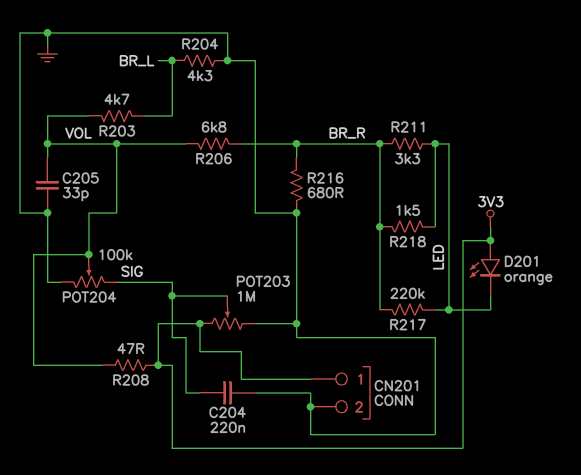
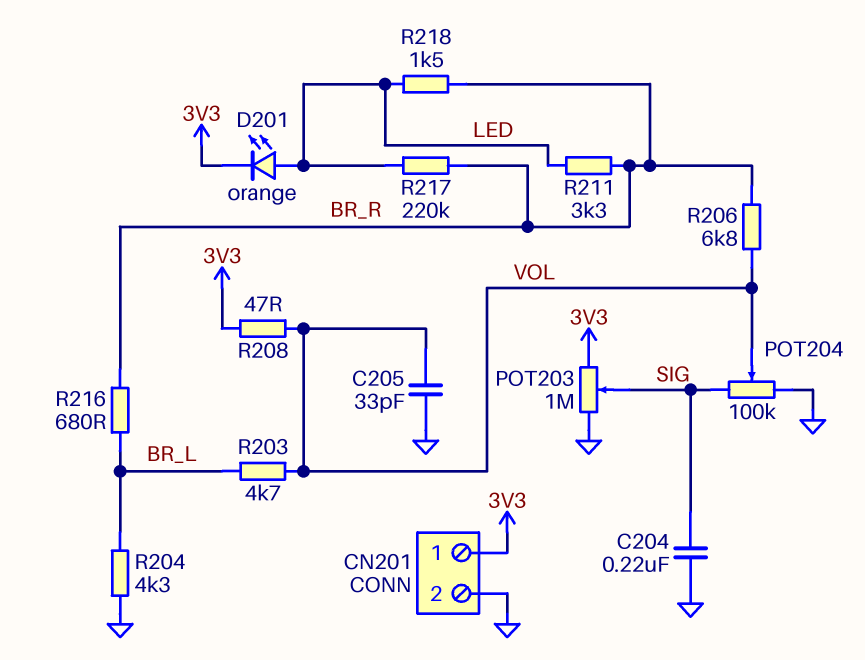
D201: LED orange (A 3V3, K LED) -> LED orange (A LED, K 3V3)
R216: 680 (BR_R, GND) -> 680 (BR_L, BR_R)

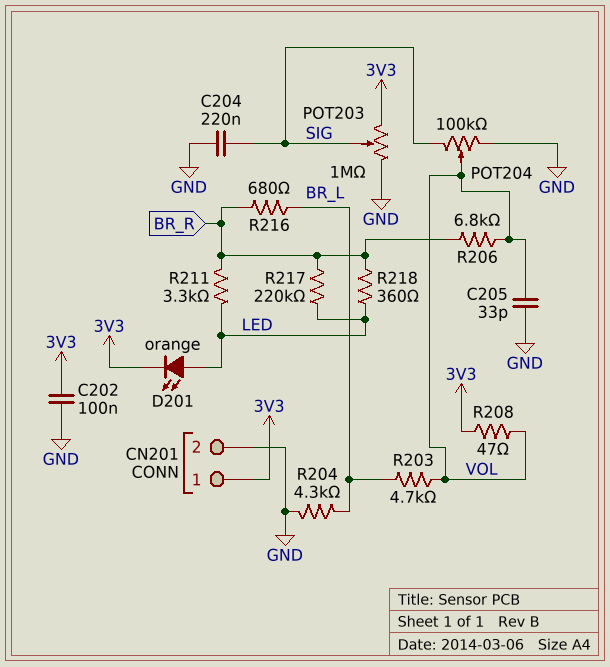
C202: none -> 100nF (3V3, GND)
R218: 1.5k (BR_R, LED) -> 360 (BR_R, LED)

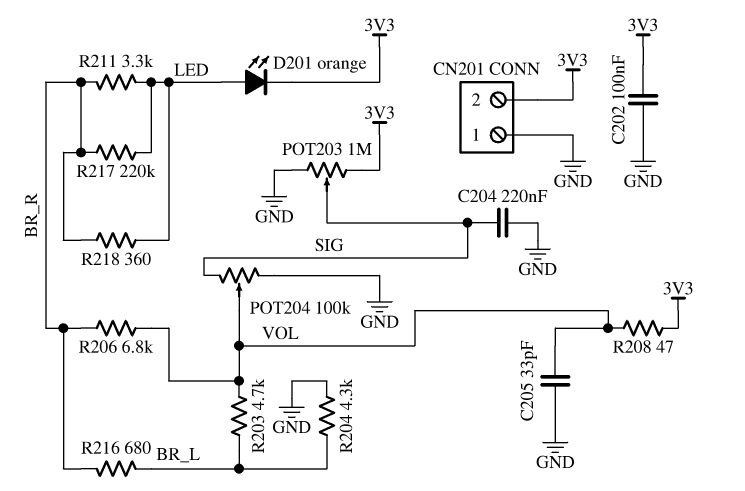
CN201 pin 1: 3V3 -> GND
CN201 pin 2: GND -> 3V3

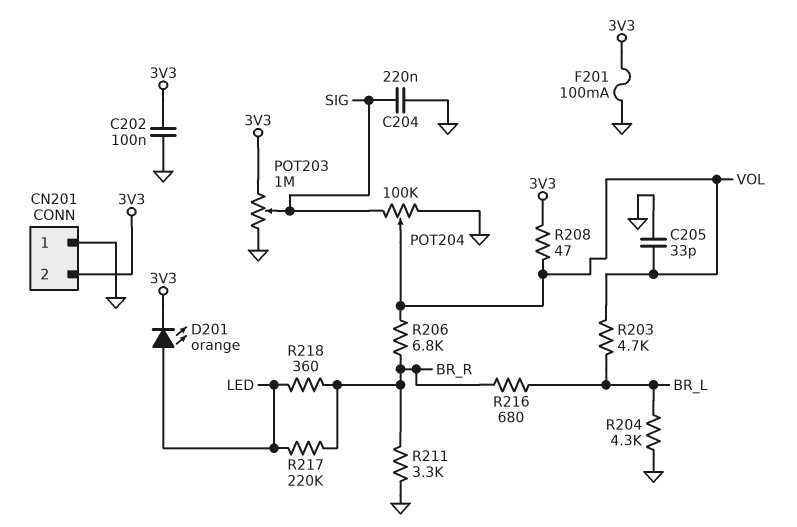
F201: none -> 100mA (3V3, GND)
R211: 3.3k (BR_R, LED) -> 3.3k (BR_R, GND)

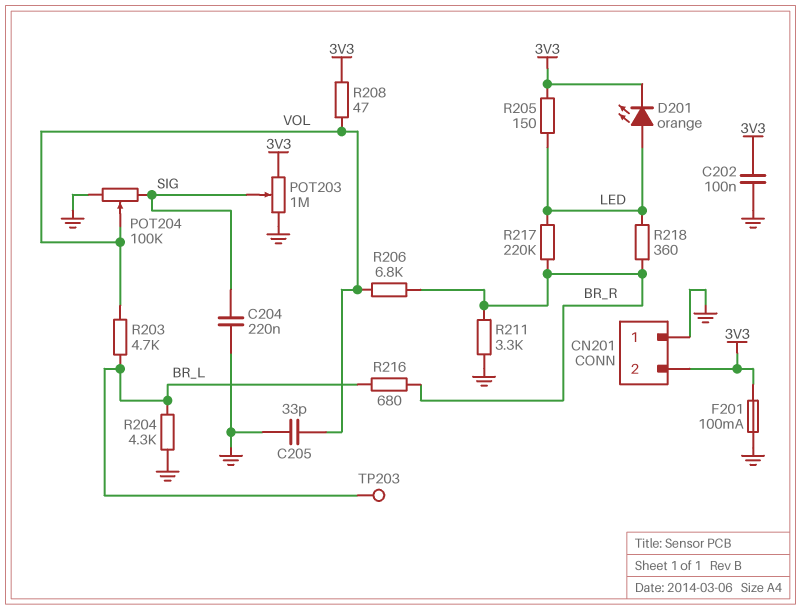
R205: none -> 150 (3V3, LED)
TP203: none -> test point (BR_L)

